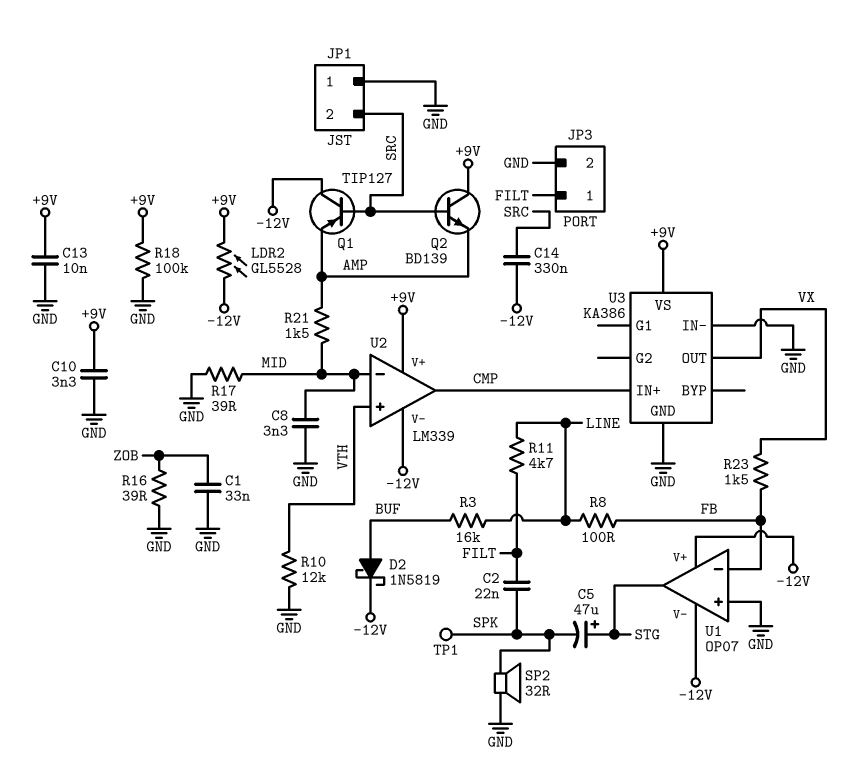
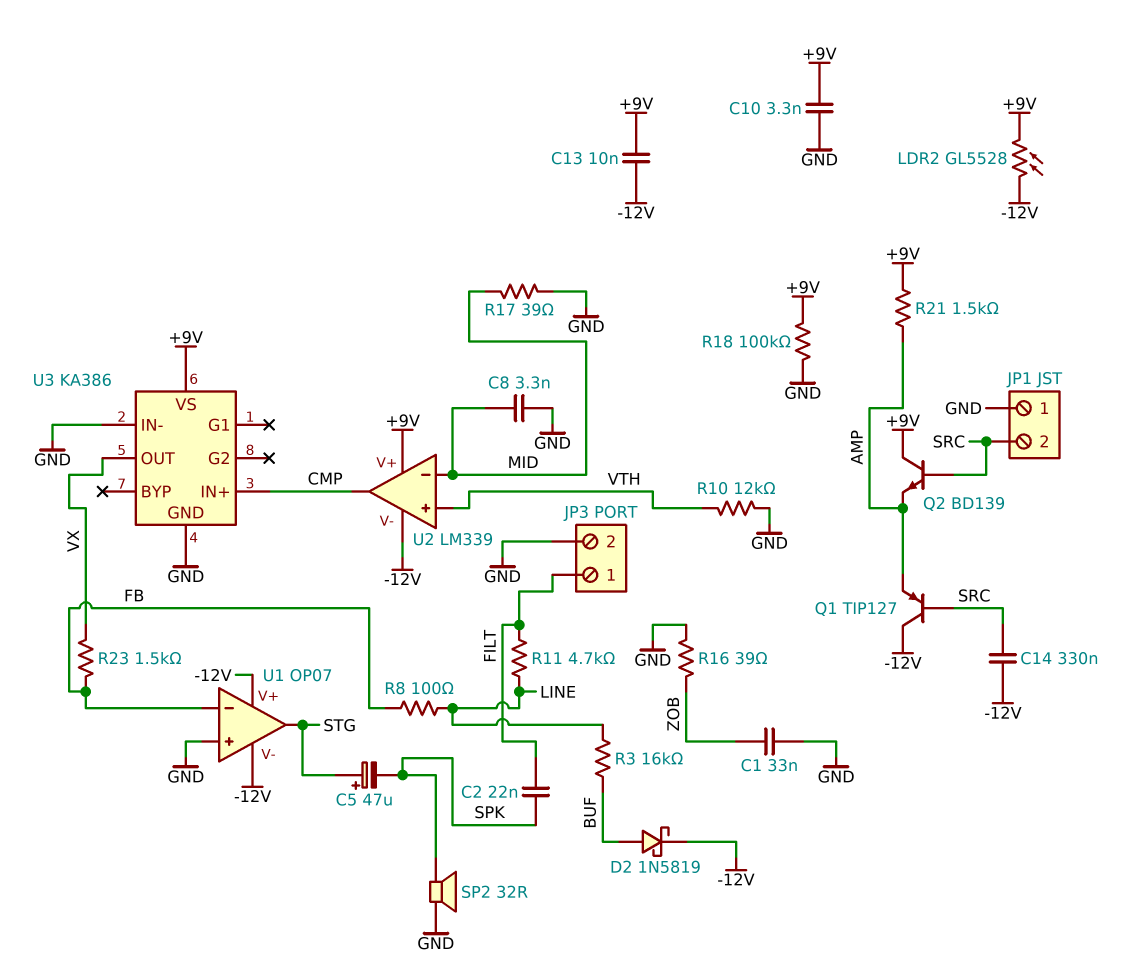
C13: 10nF (+9V, GND) -> 10nF (+9V, -12V)
R21: 1.5k (AMP, MID) -> 1.5k (+9V, AMP)
TP1: test point (SPK) -> none

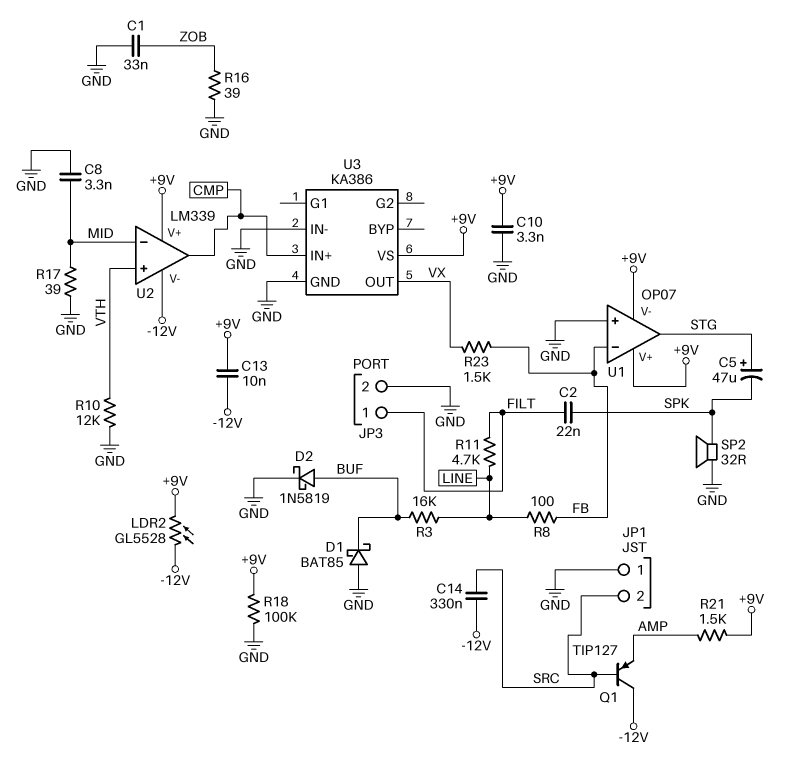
D1: none -> schottky BAT85 (A GND, K BUF)
D2: schottky 1N5819 (A BUF, K -12V) -> schottky 1N5819 (A BUF, K GND)
Q2: NPN BD139 (B SRC, C +9V, E AMP) -> none
U1 pin V+: -12V -> +9V
U1 pin V-: -12V -> +9V

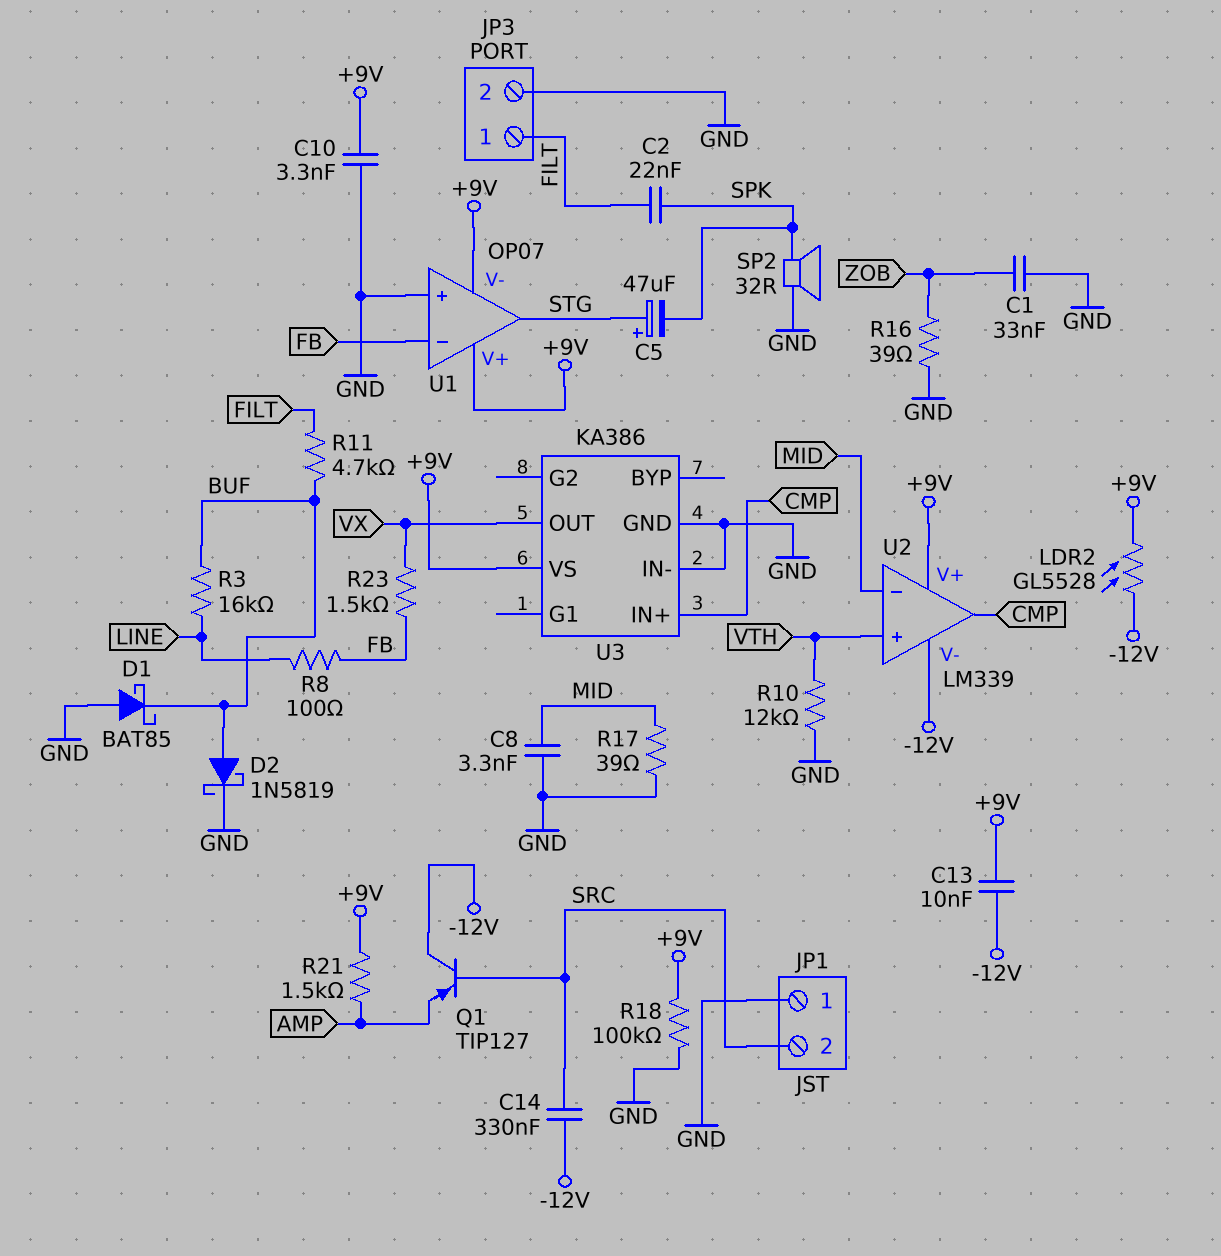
R11: 4.7k (FILT, LINE) -> 4.7k (BUF, FILT)

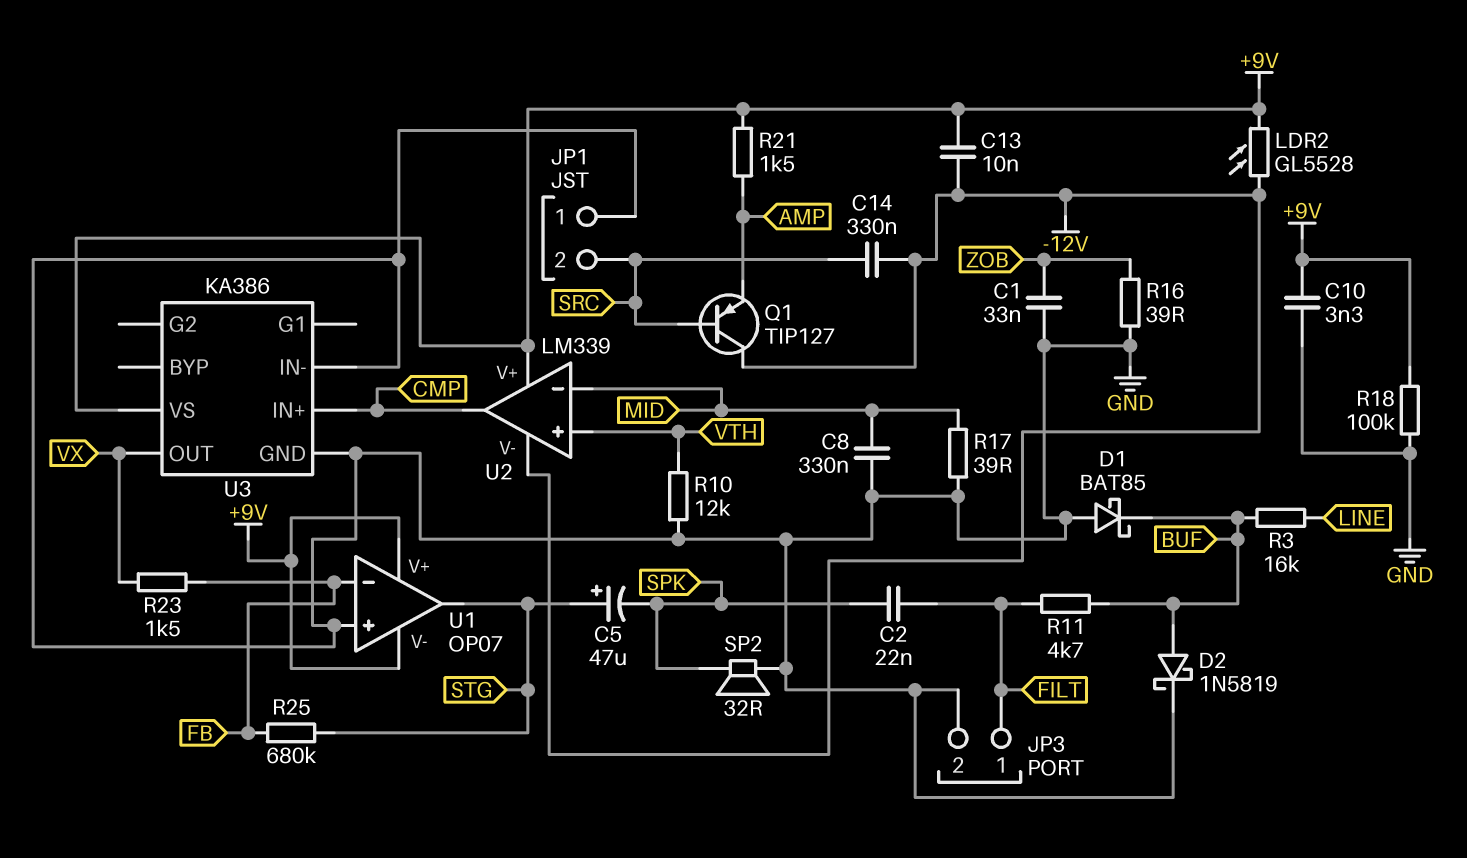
C8: 3.3nF (GND, MID) -> 330nF (GND, MID)
R8: 100 (FB, LINE) -> none
R25: none -> 680k (FB, STG)

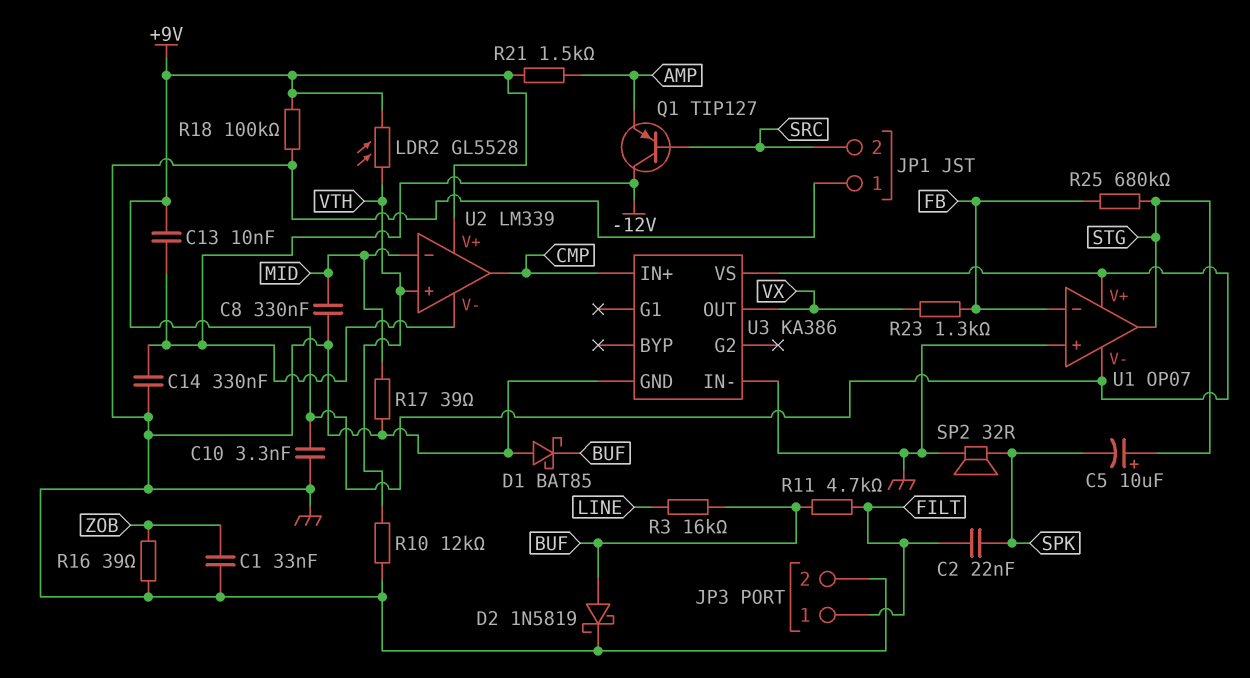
C5: 47uF (plus STG, minus SPK) -> 10uF (plus STG, minus SPK)
C14: 330nF (-12V, SRC) -> 330nF (-12V, GND)
LDR2: GL5528 (+9V, -12V) -> GL5528 (+9V, VTH)
R23: 1.5k (FB, VX) -> 1.3k (FB, VX)

